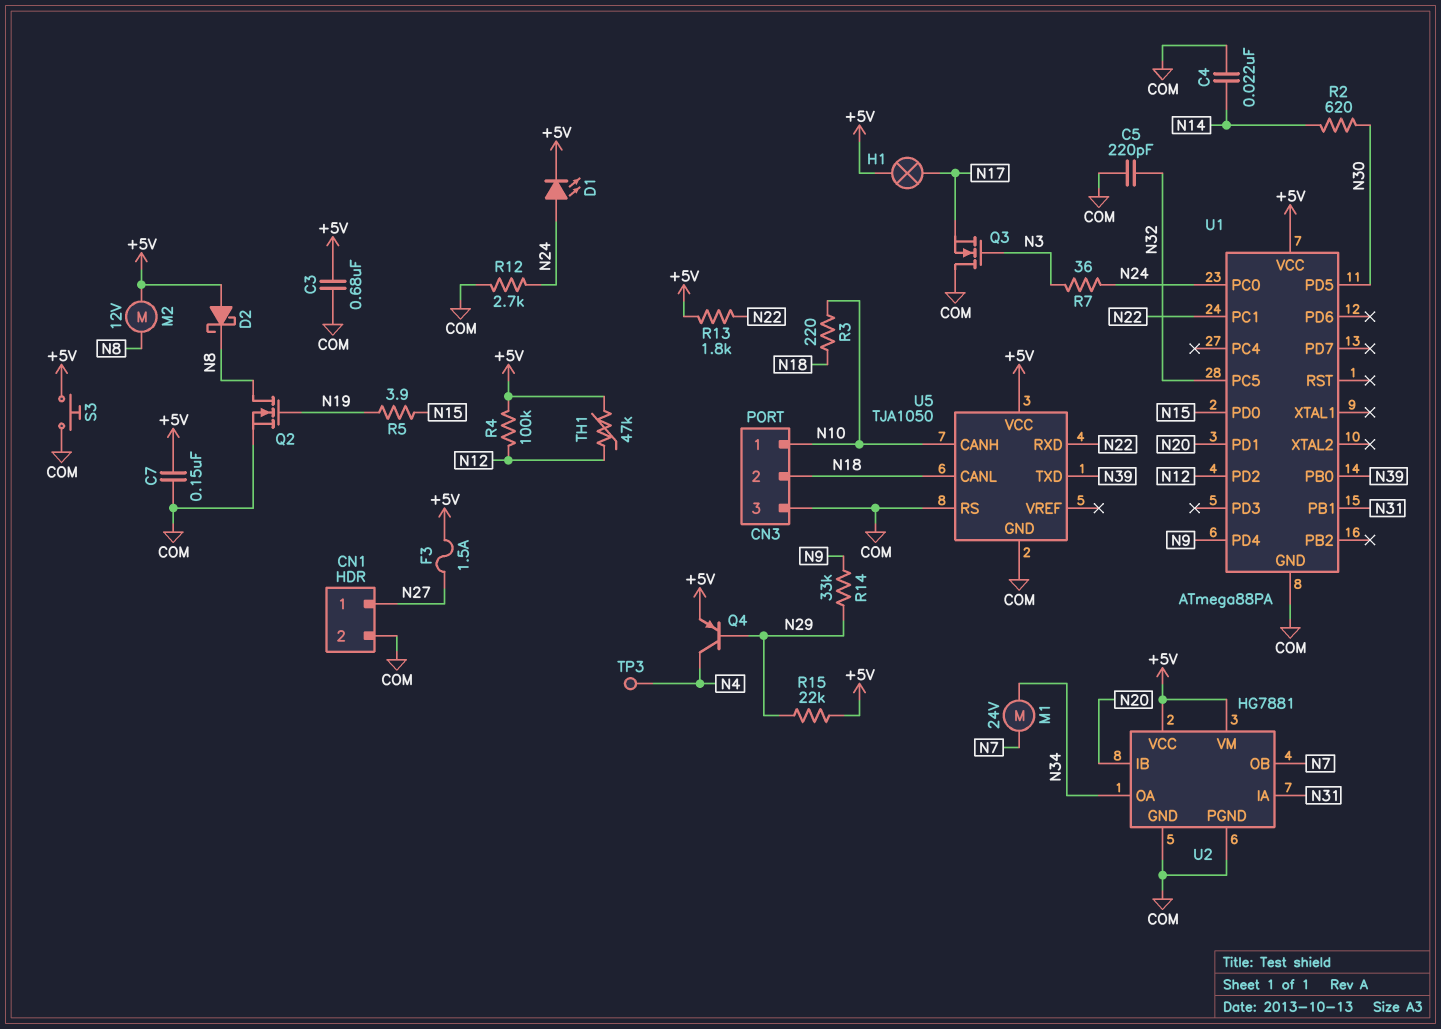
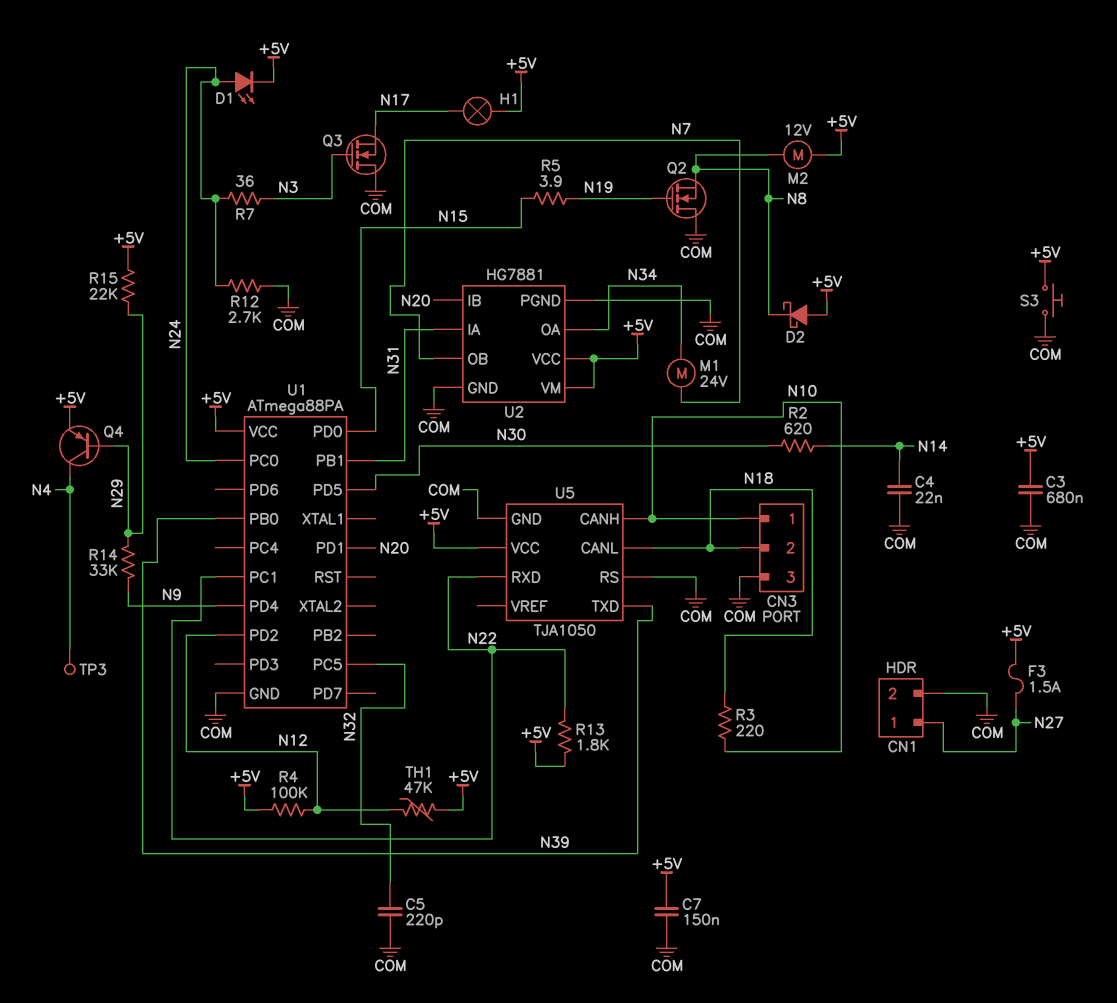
Q2: NMOS (G N19, D N8, S COM) -> NMOS (G N19, D COM, S N8)

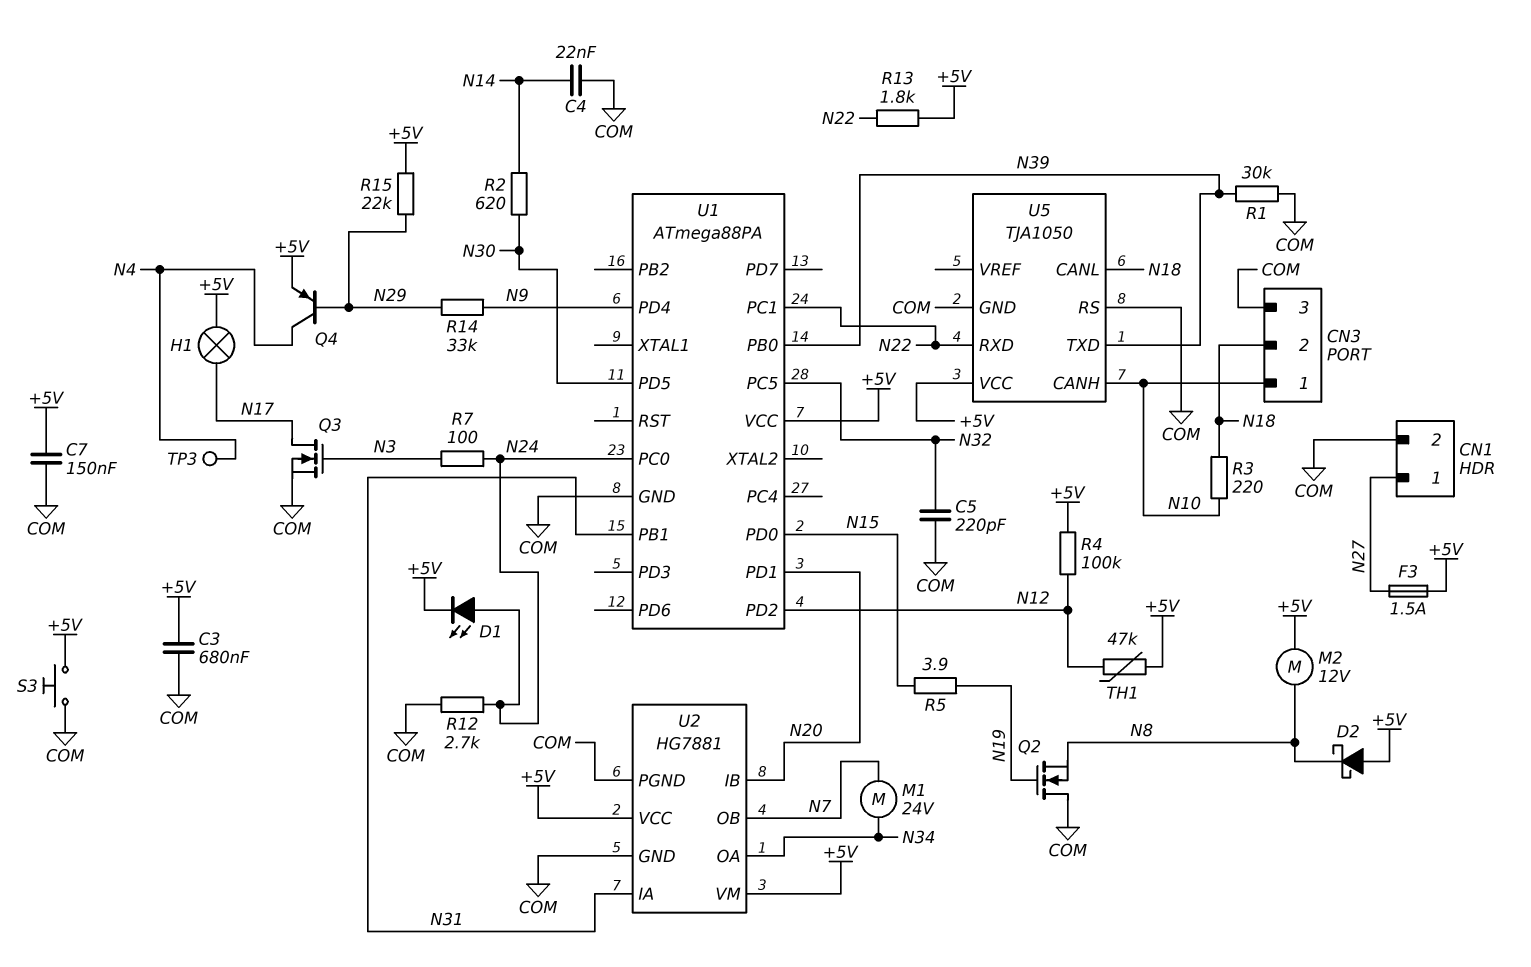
Q3: NMOS (G N3, D COM, S N17) -> NMOS (G N3, D N17, S COM)
R1: none -> 30k (COM, N39)
R7: 36 (N3, N24) -> 100 (N3, N24)

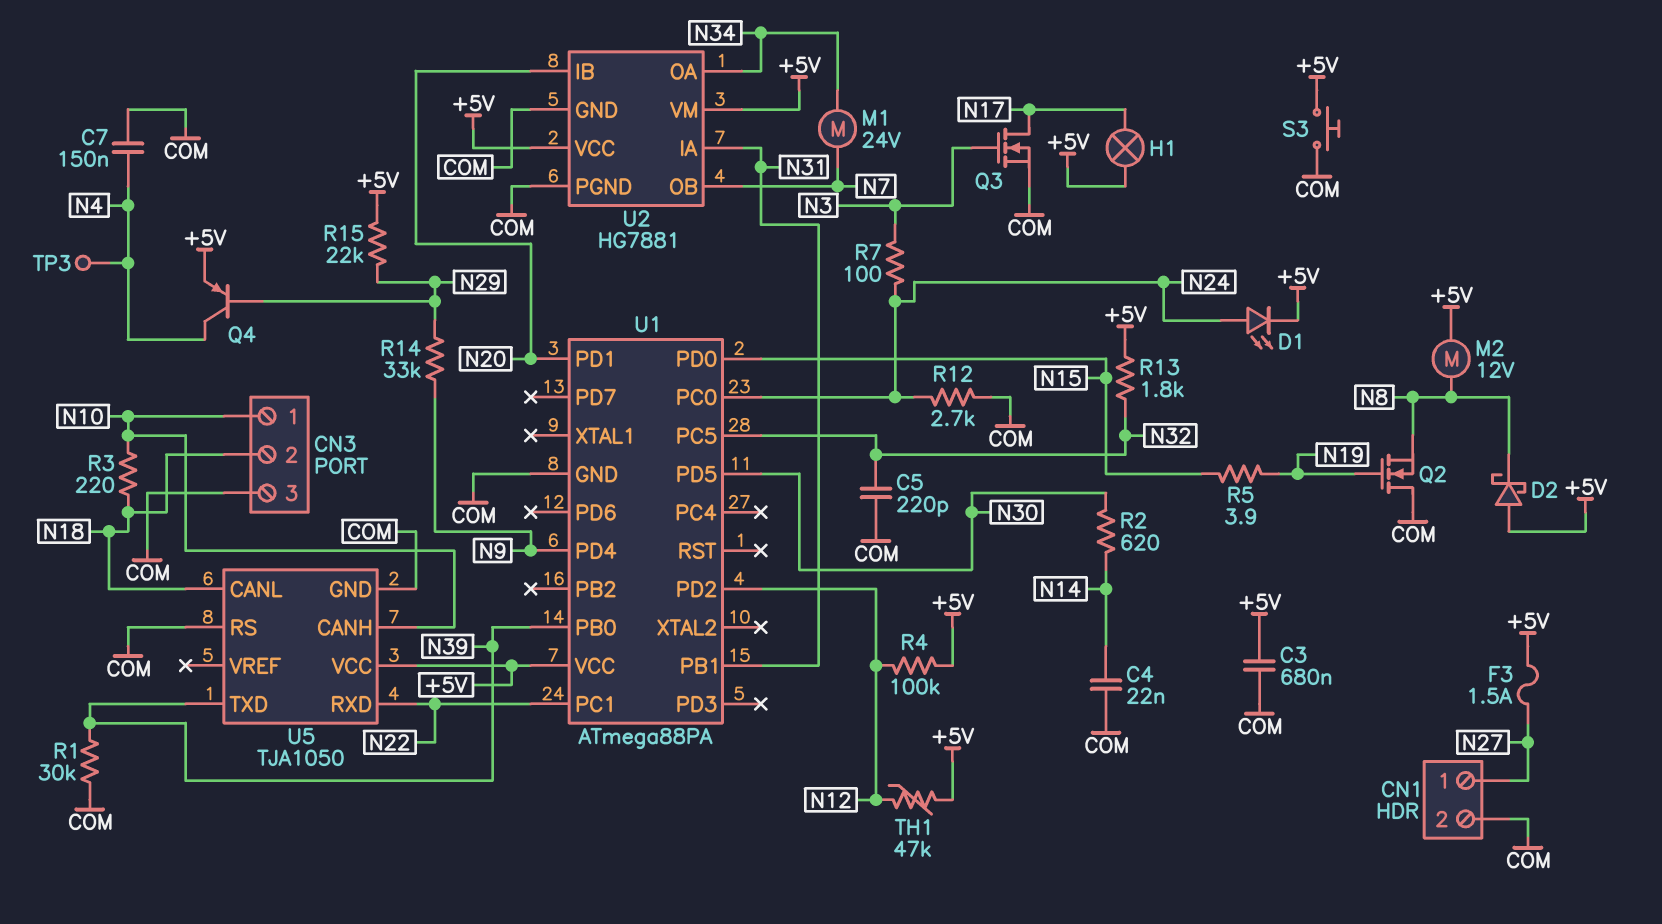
C7: 150nF (+5V, COM) -> 150nF (COM, N4)
R13: 1.8k (+5V, N22) -> 1.8k (+5V, N32)

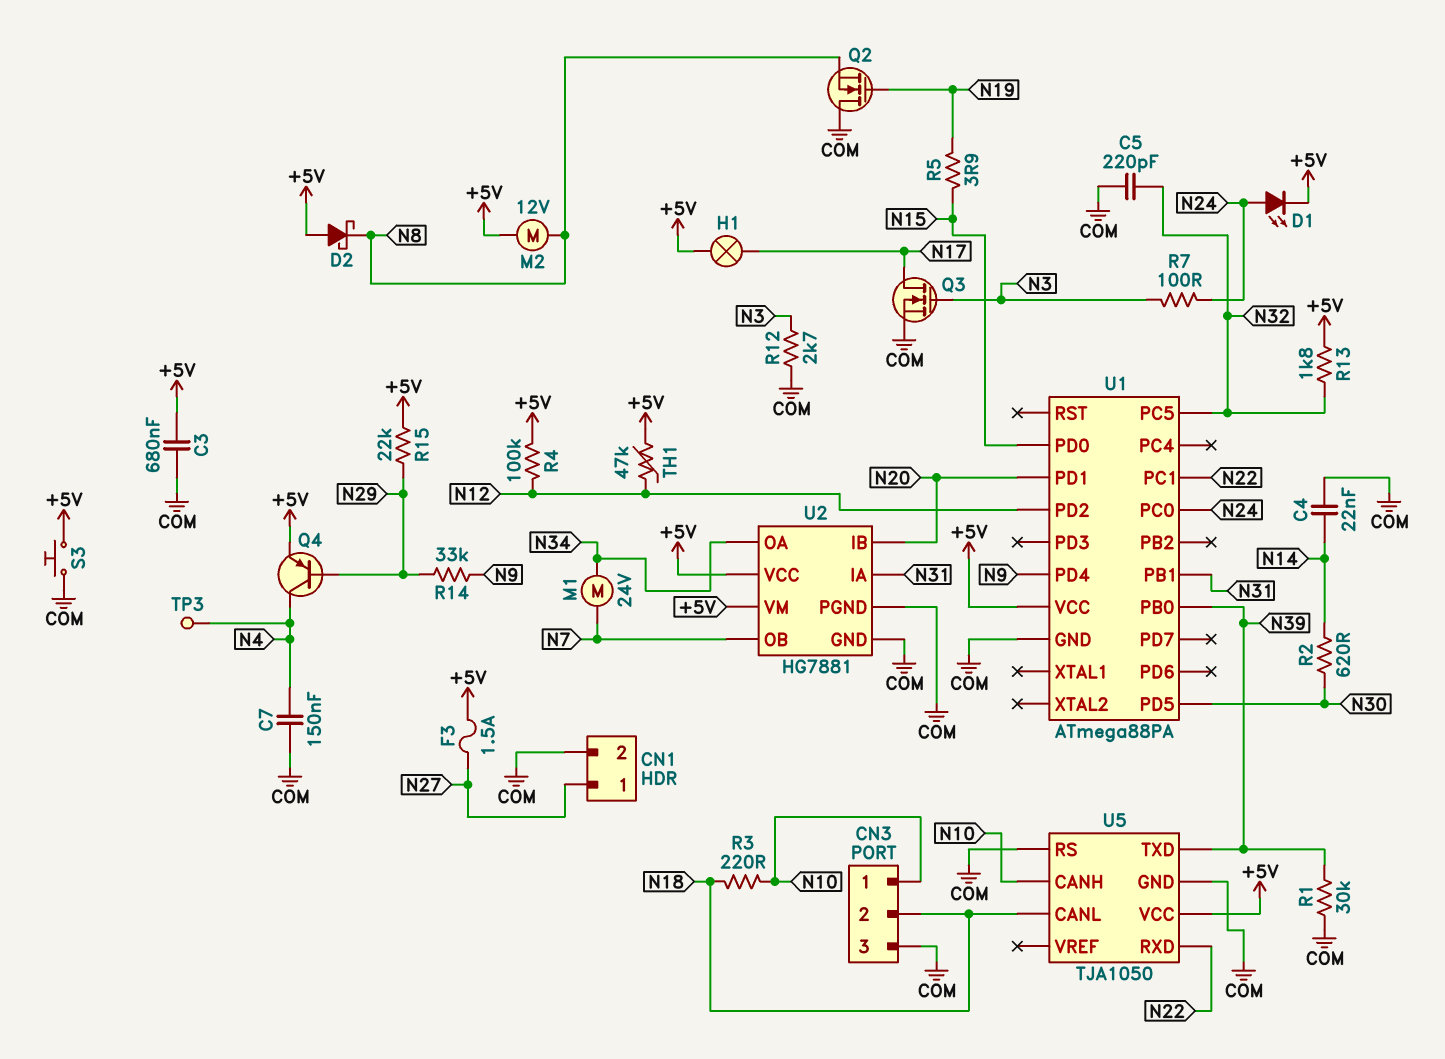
R12: 2.7k (COM, N24) -> 2.7k (COM, N3)

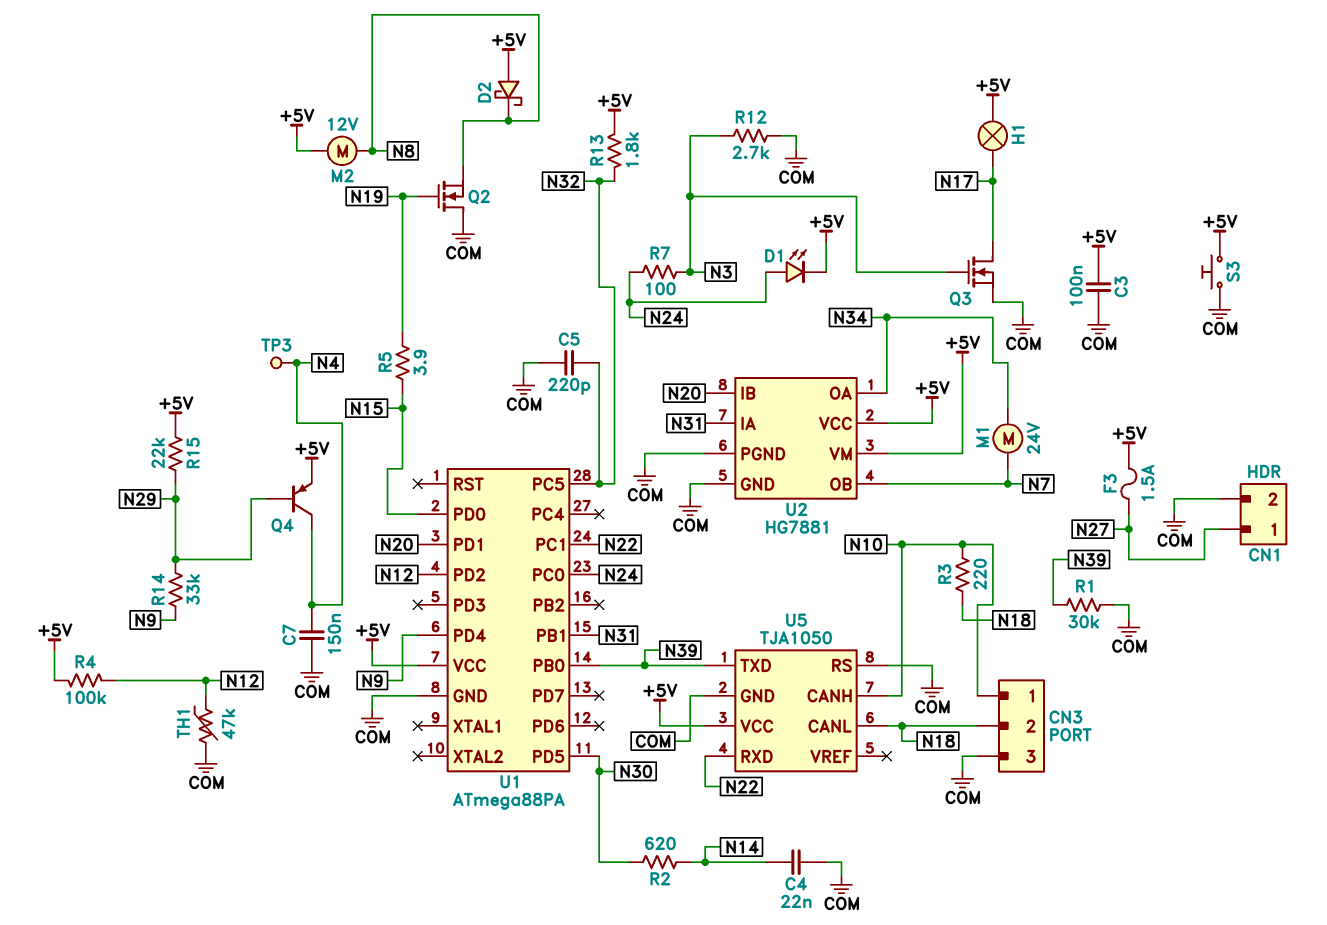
C3: 680nF (+5V, COM) -> 100nF (+5V, COM)
TH1: 47k (+5V, N12) -> 47k (COM, N12)

